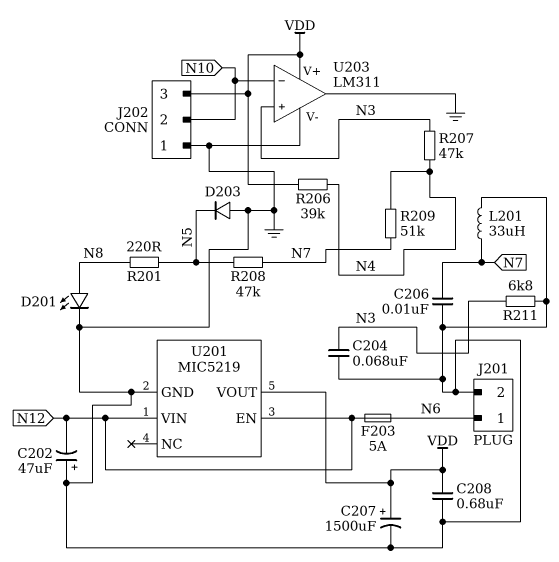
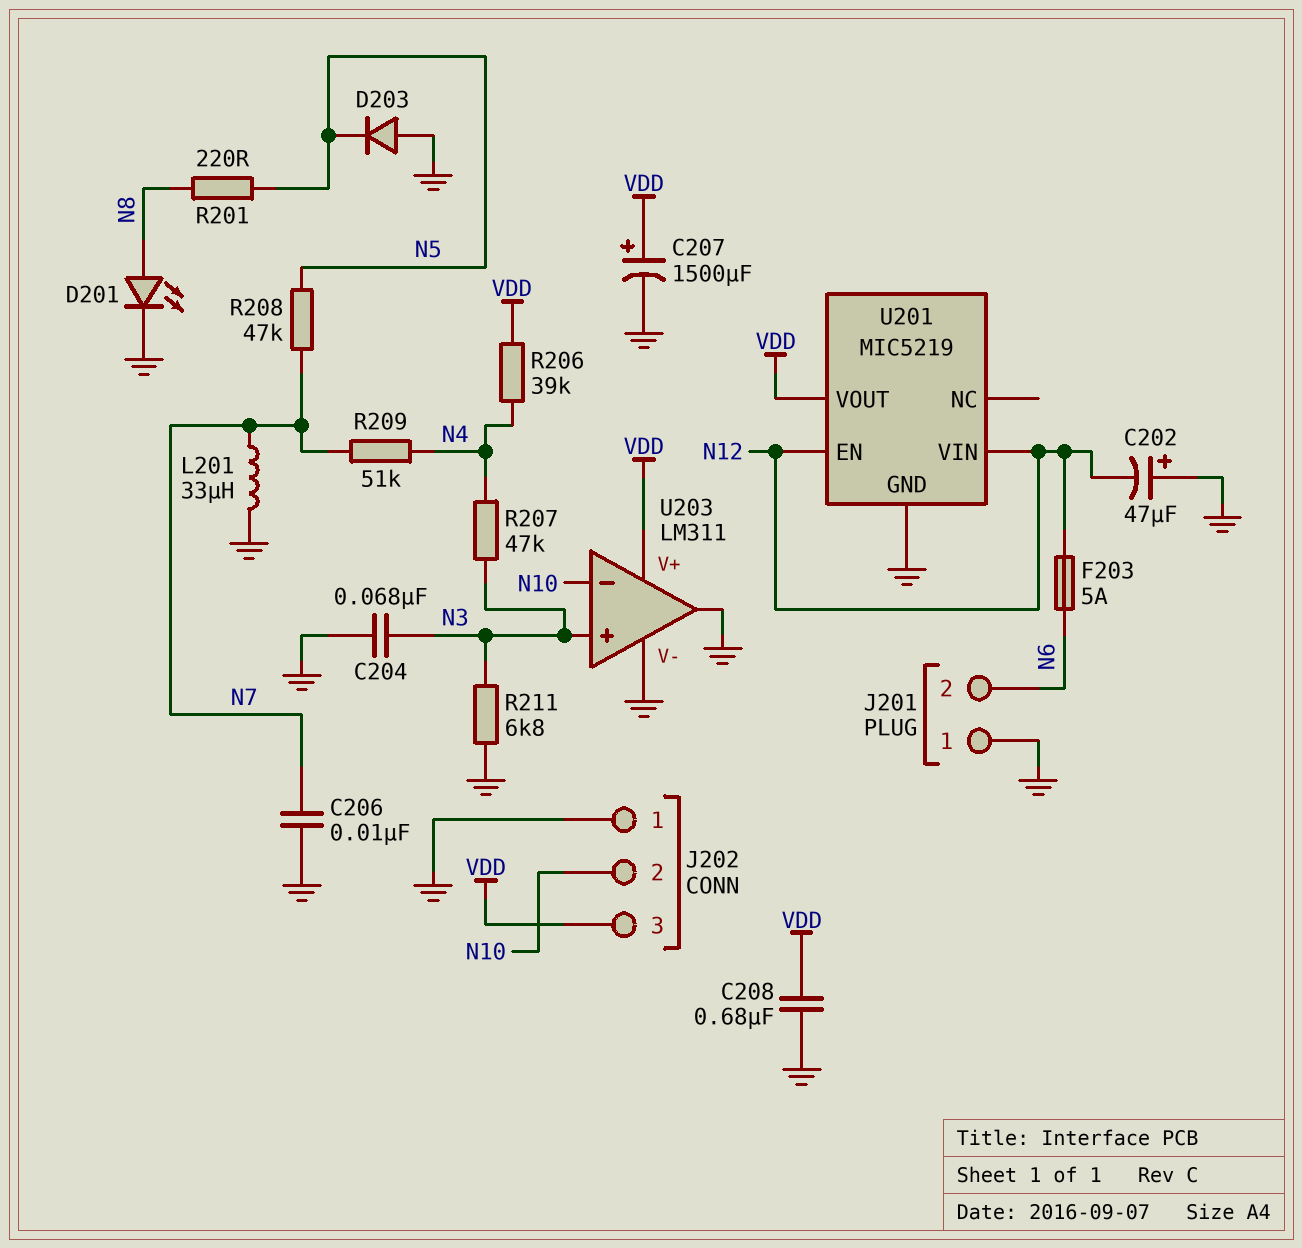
J201 pin 1: N6 -> GND
J201 pin 2: GND -> N6

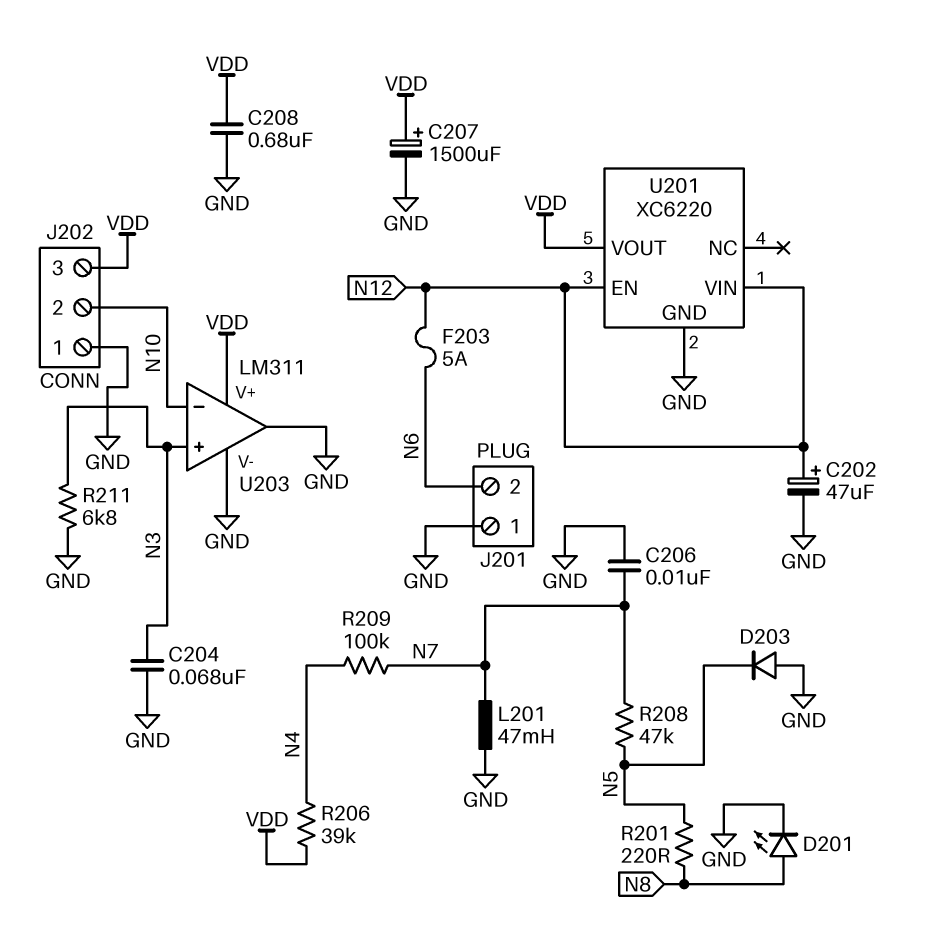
C202: 47uF (plus GND, minus N12) -> 47uF (plus N12, minus GND)
L201: 33uH (GND, N7) -> 47mH (GND, N7)
R207: 47k (N3, N4) -> none
R209: 51k (N4, N7) -> 100k (N4, N7)
U201: MIC5219 -> XC6220

